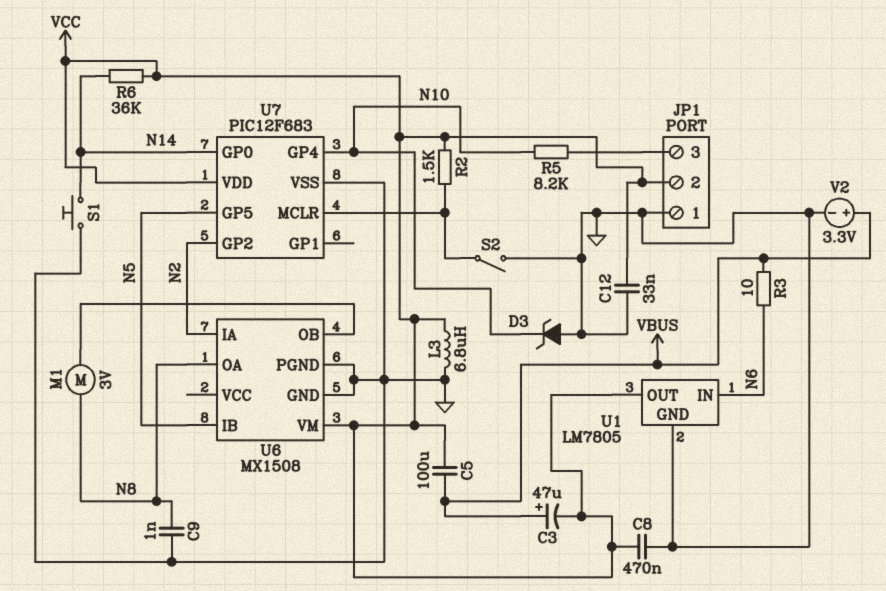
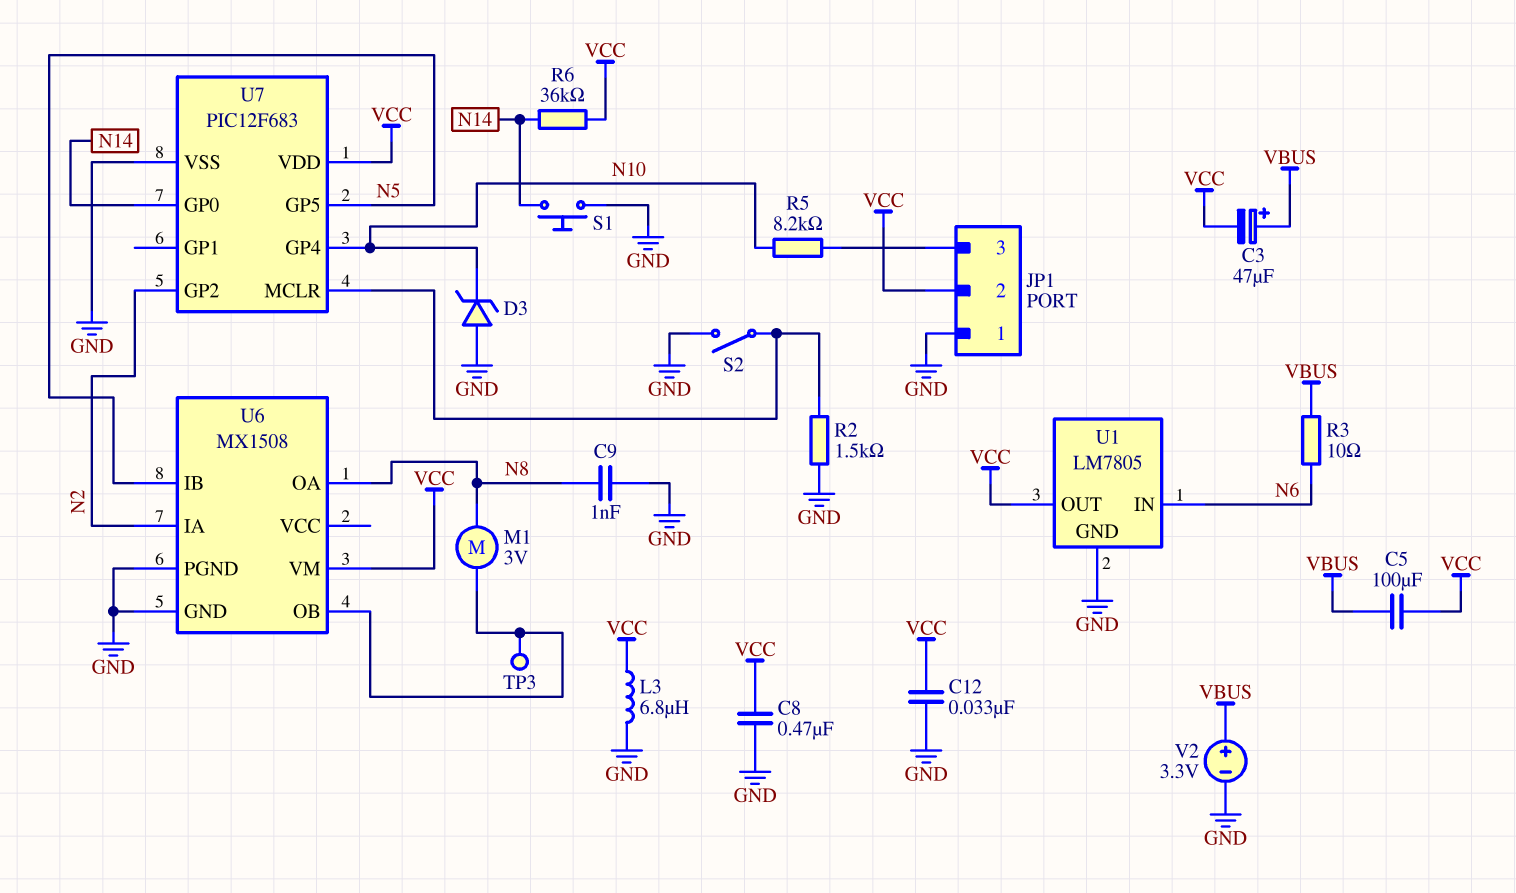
R2: 1.5k (U7/MCLR, VCC) -> 1.5k (GND, U7/MCLR)
TP3: none -> test point (U6/OB)

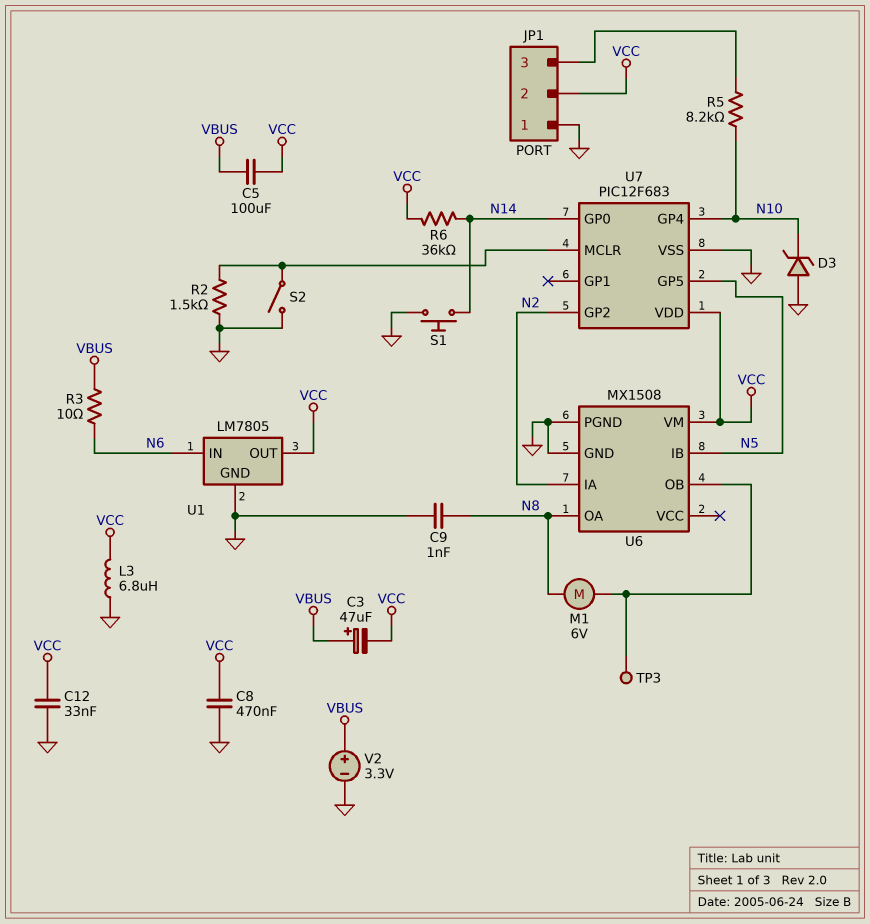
M1: motor 3V (N8, U6/OB) -> motor 6V (N8, U6/OB)

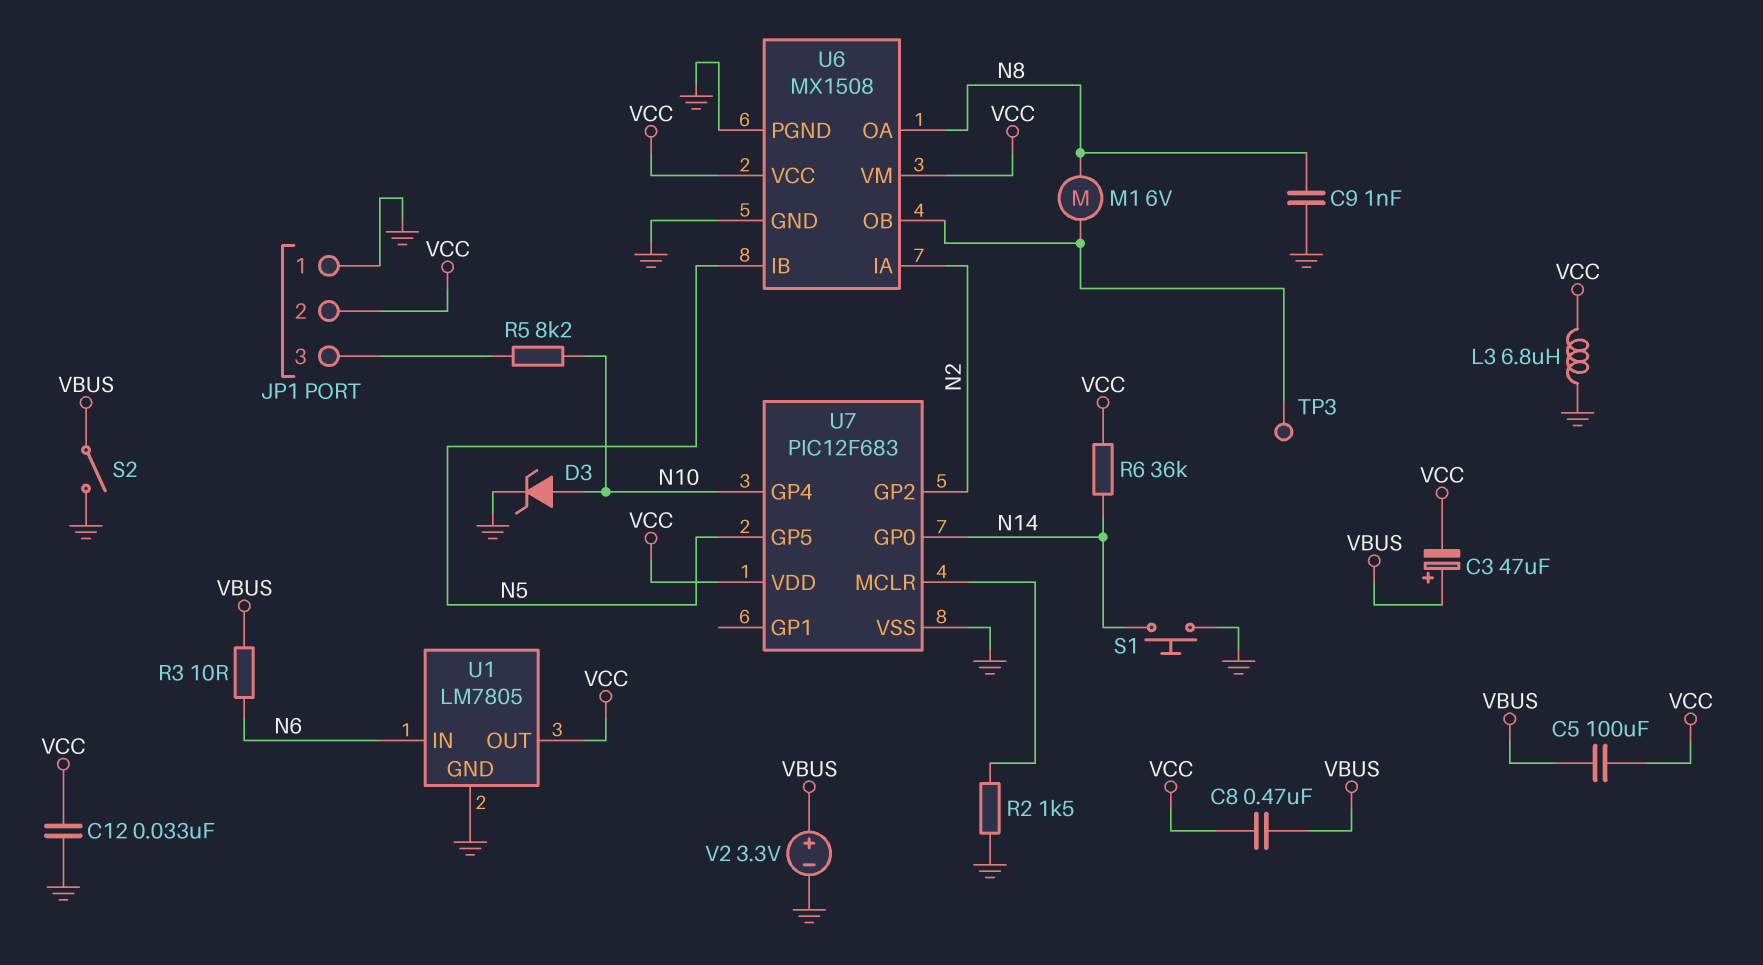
C8: 470nF (GND, VCC) -> 470nF (VBUS, VCC)
D3: zener (A GND, K N10) -> zener (A N10, K GND)
S2: switch (GND, U7/MCLR) -> switch (GND, VBUS)
U6 pin VCC: none -> VCC

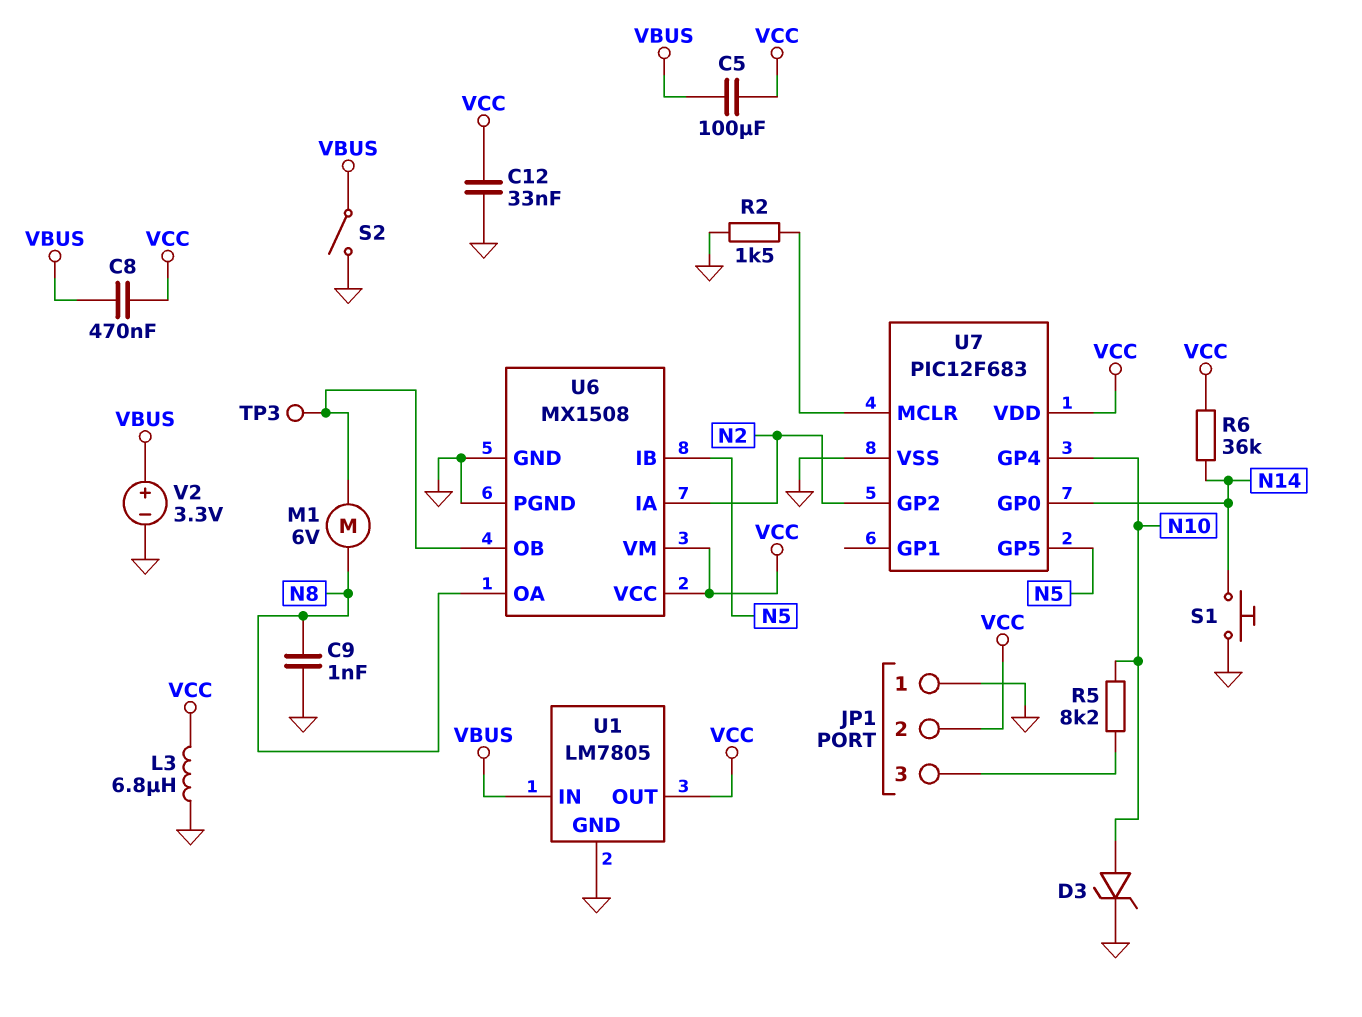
C3: 47uF (plus VBUS, minus VCC) -> none
R3: 10 (N6, VBUS) -> none
U1 pin IN: N6 -> VBUS

